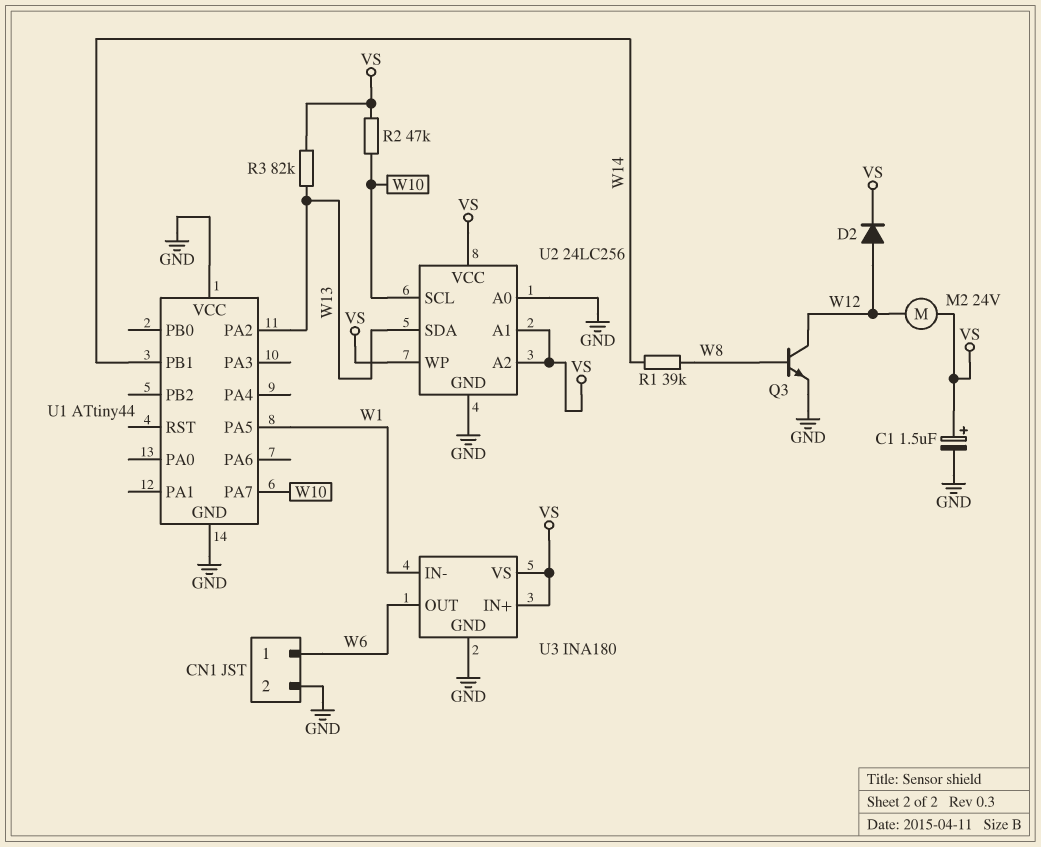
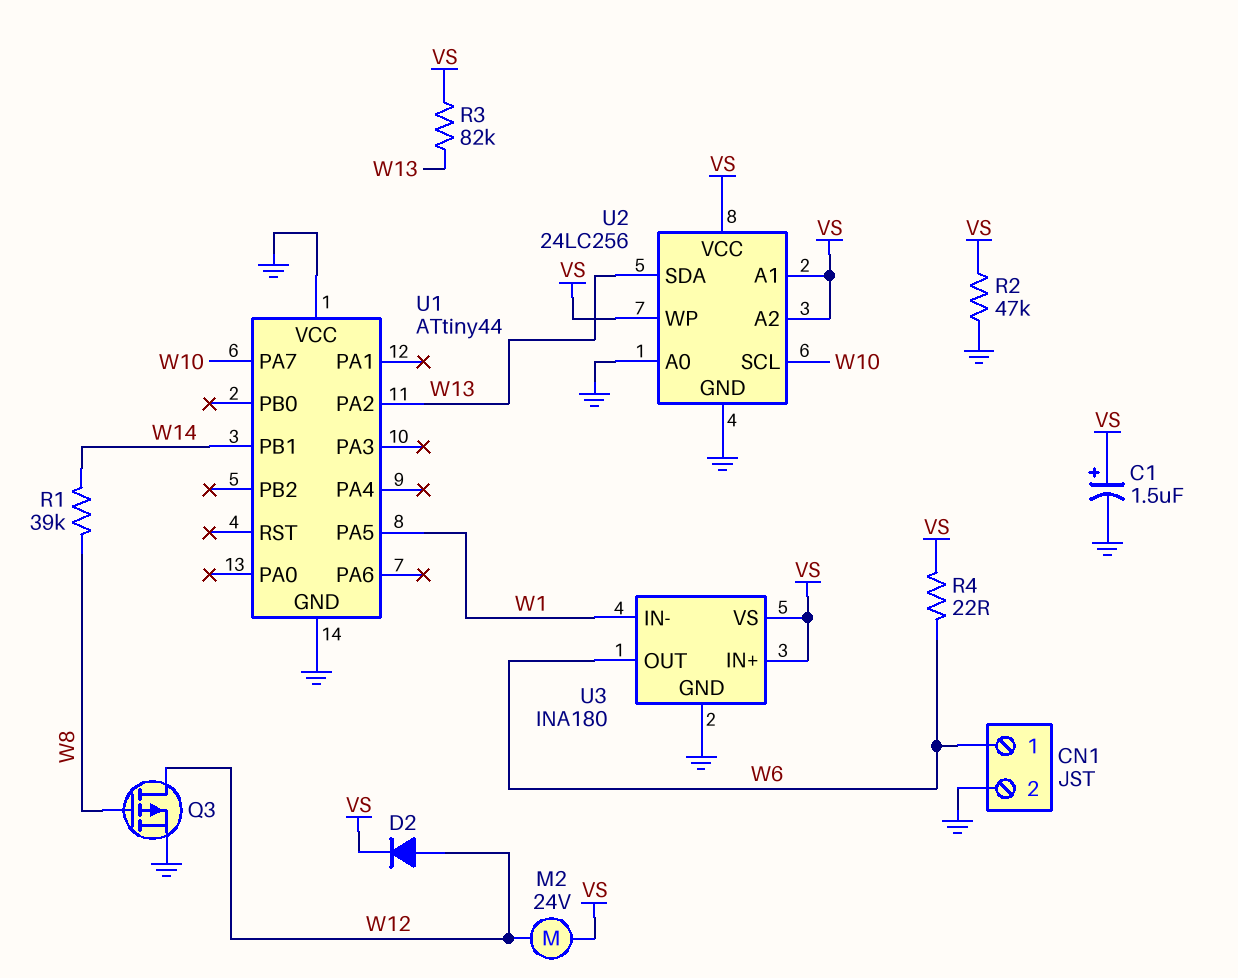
Q3: NPN (B W8, C W12, E GND) -> PMOS (G W8, D W12, S GND)
R2: 47k (VS, W10) -> 47k (GND, VS)
R4: none -> 22 (VS, W6)

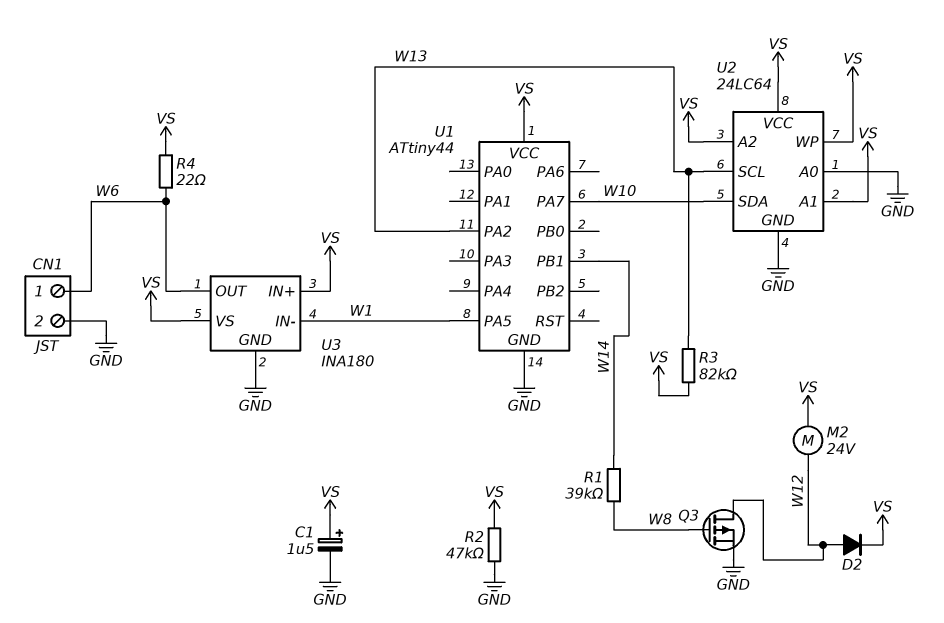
U1 pin VCC: GND -> VS
U2: 24LC256 -> 24LC64
U2 pin SCL: W10 -> W13
U2 pin SDA: W13 -> W10

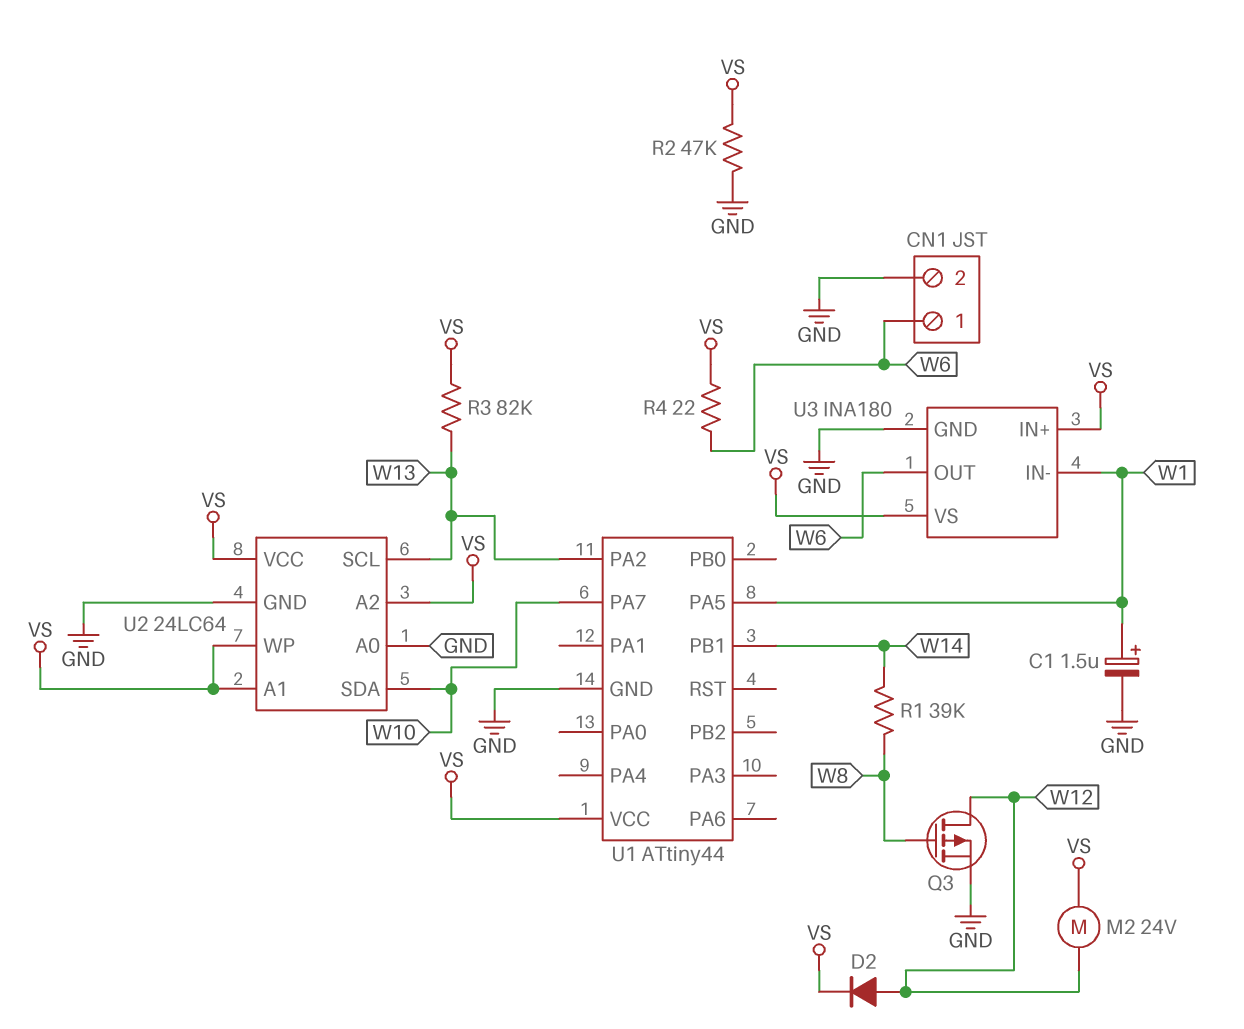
C1: 1.5uF (plus VS, minus GND) -> 1.5uF (plus W1, minus GND)

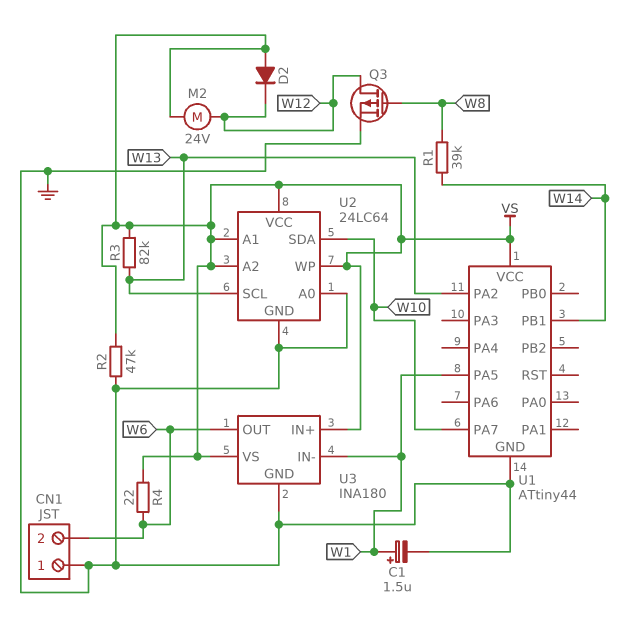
CN1 pin 1: W6 -> GND
CN1 pin 2: GND -> W6
D2: diode (A W12, K VS) -> diode (A VS, K W12)

